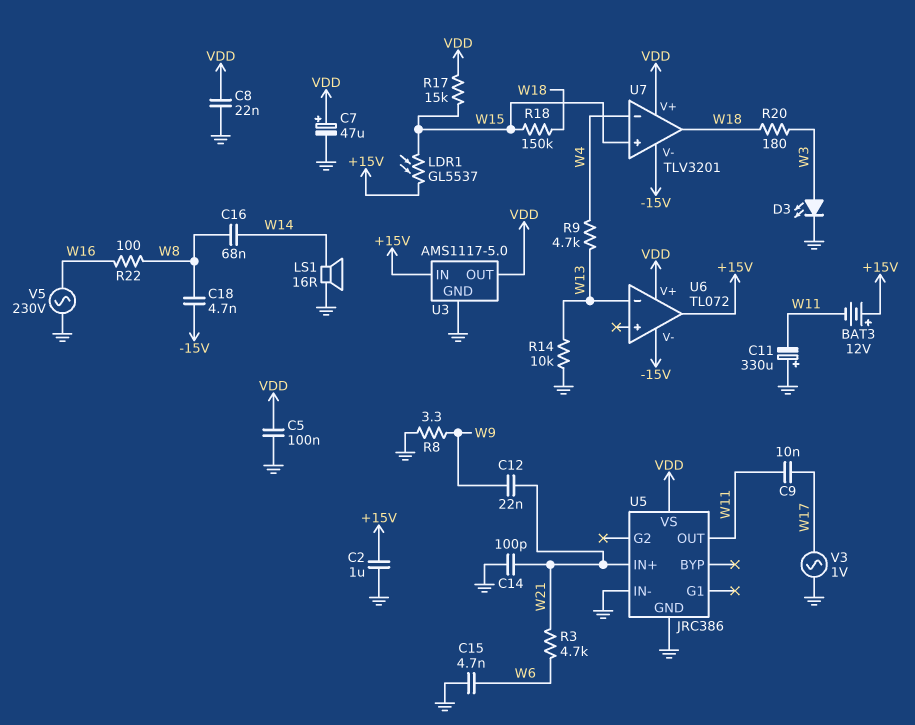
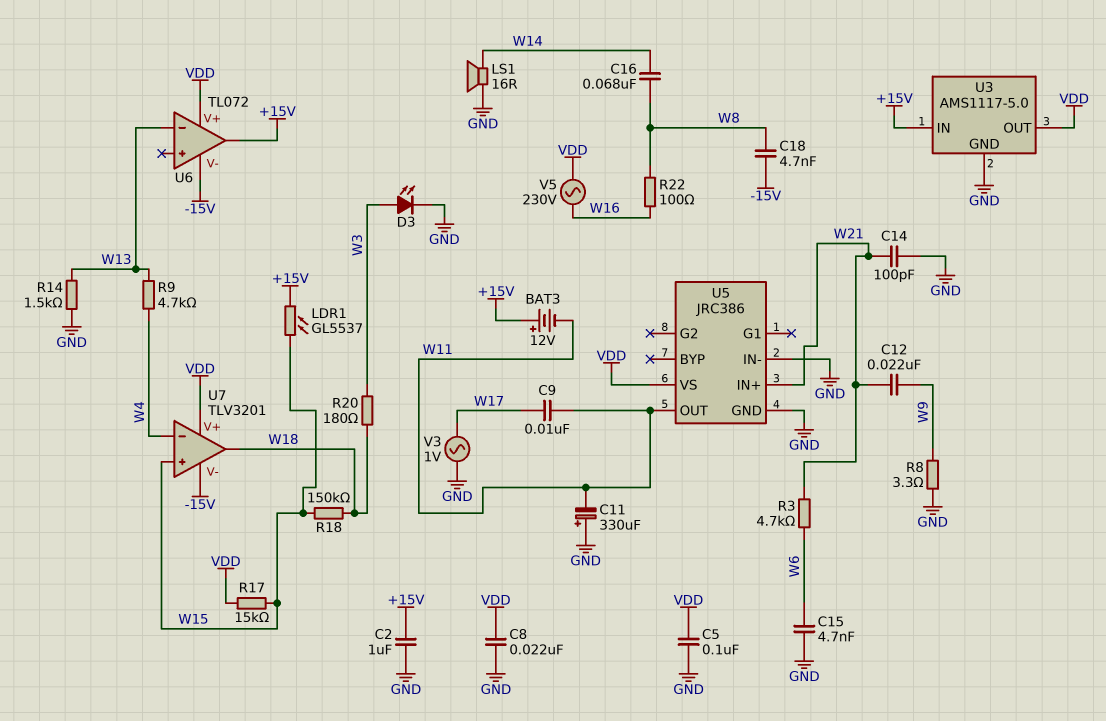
C7: 47uF (plus VDD, minus GND) -> none
R14: 10k (GND, W13) -> 1.5k (GND, W13)
V5: AC 230V (GND, W16) -> AC 230V (VDD, W16)

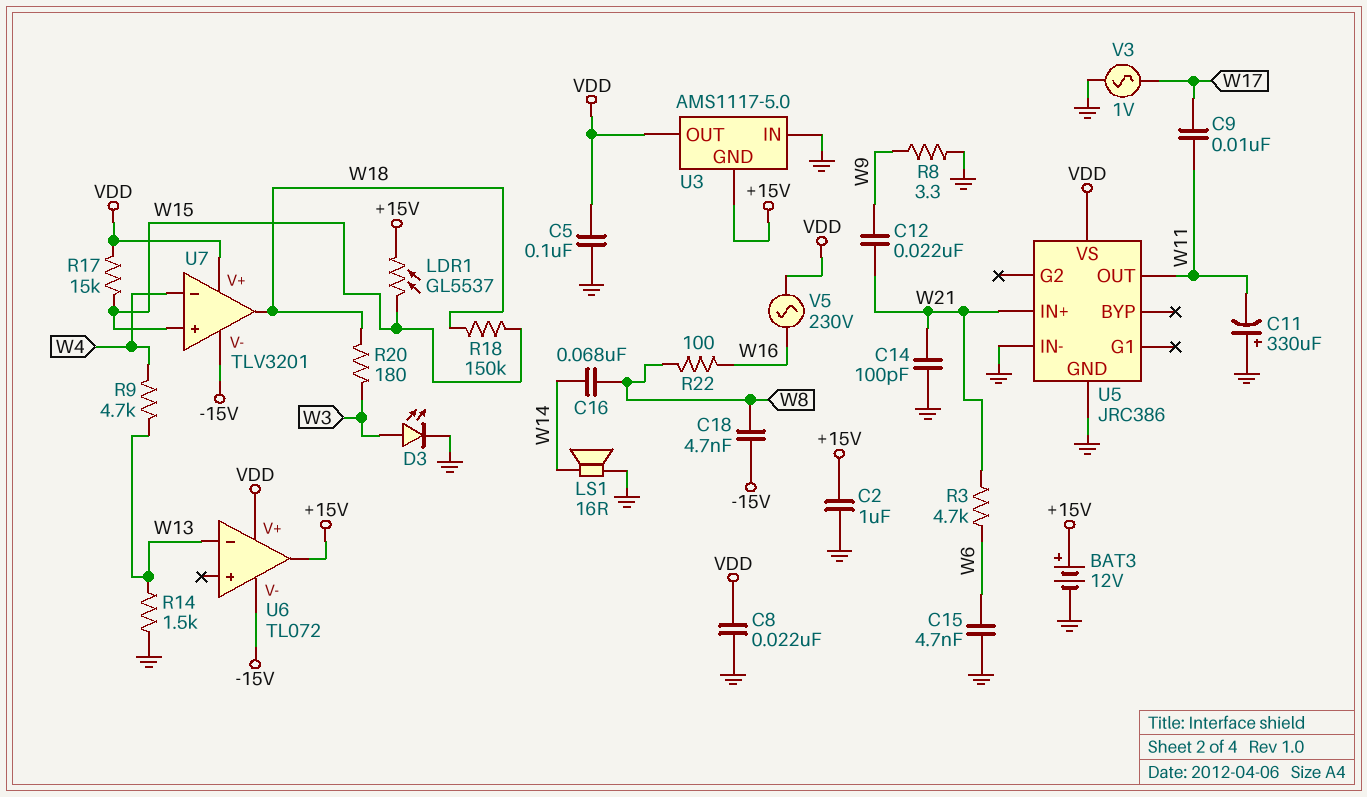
BAT3: 12V (plus +15V, minus W11) -> 12V (plus +15V, minus GND)
U3 pin GND: GND -> +15V
U3 pin IN: +15V -> GND

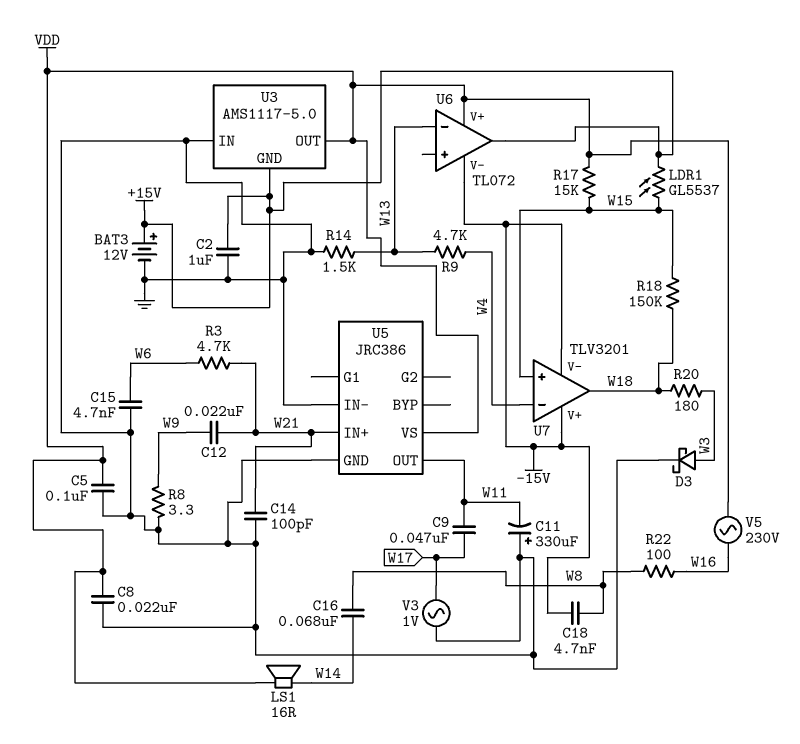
C9: 10nF (W11, W17) -> 47nF (W11, W17)
D3: LED (A W3, K GND) -> schottky (A W3, K GND)
LS1: speaker 16R (GND, W14) -> speaker 16R (VDD, W14)
U7 pin V+: VDD -> -15V

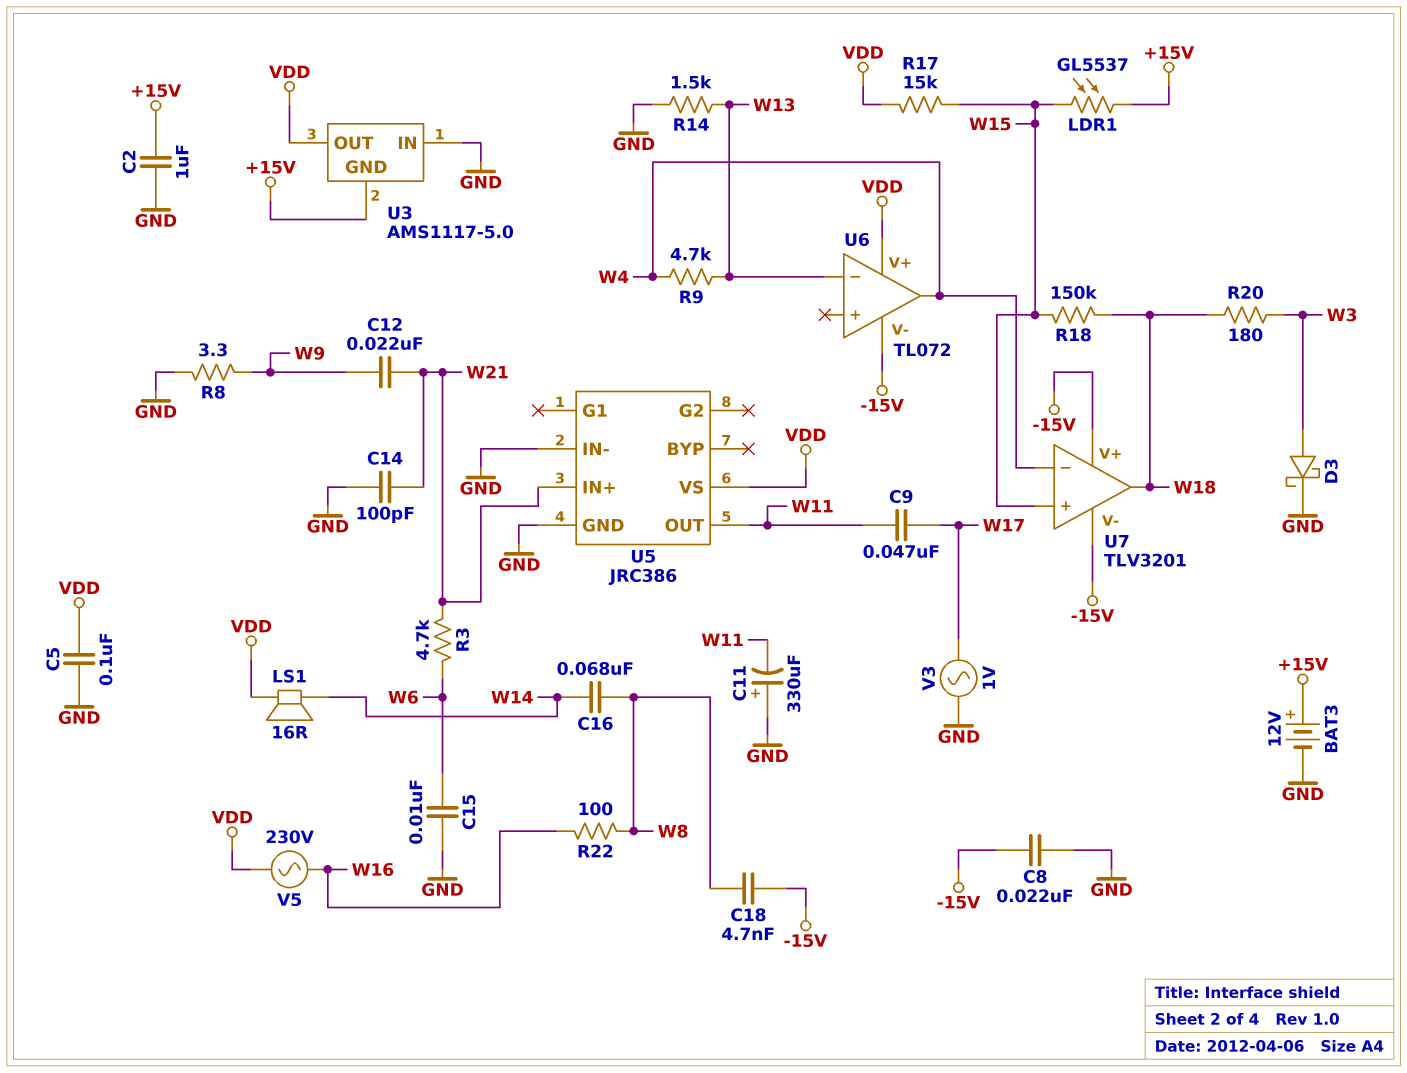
C8: 22nF (GND, VDD) -> 22nF (-15V, GND)
C15: 4.7nF (GND, W6) -> 10nF (GND, W6)
U6 pin out: +15V -> W4

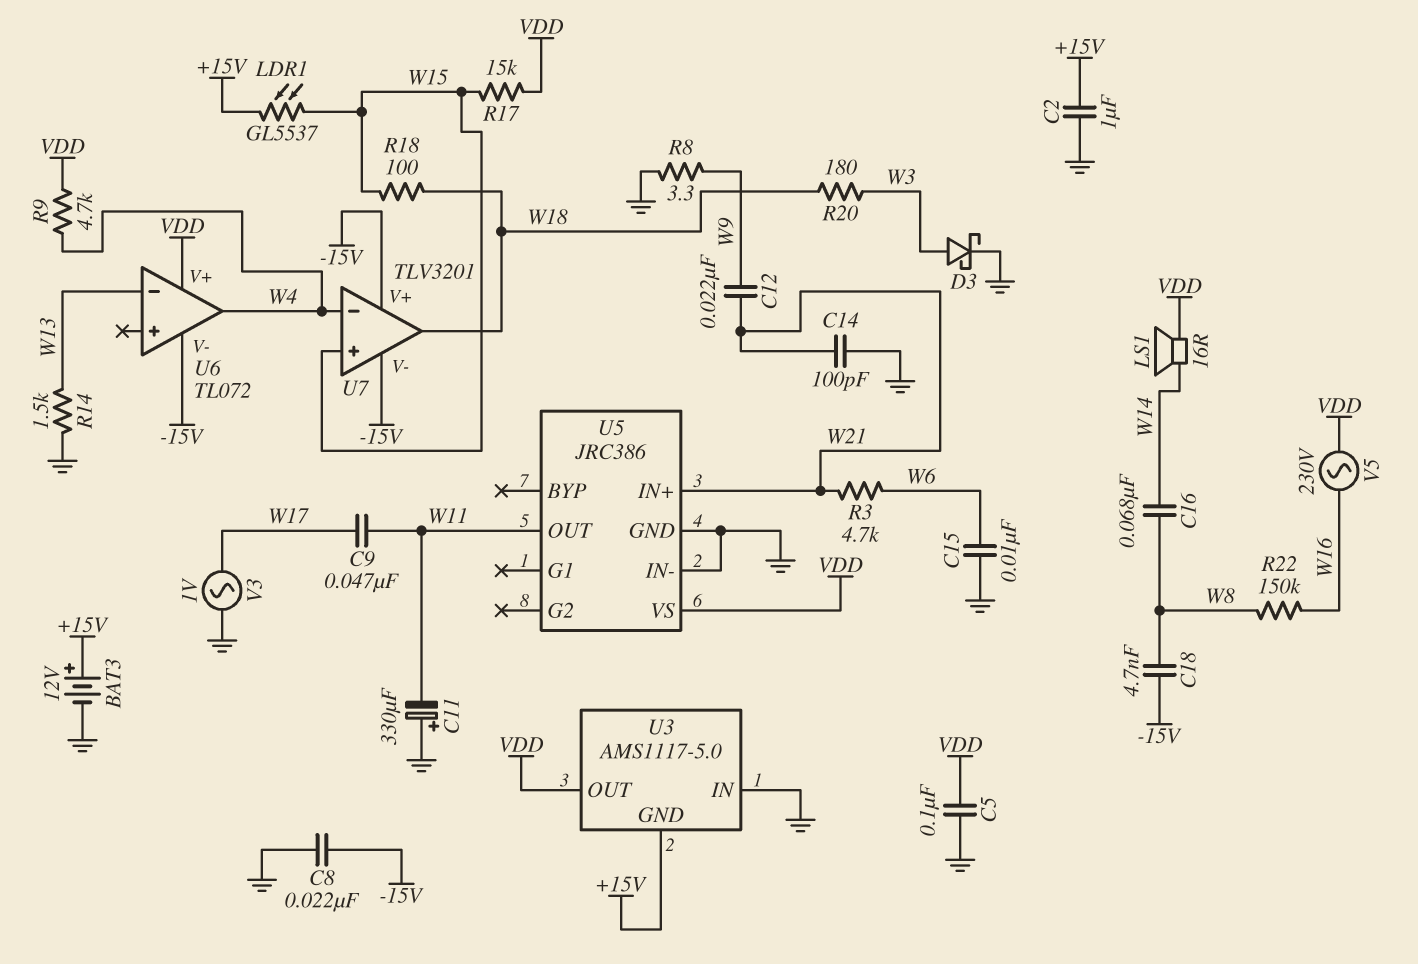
R9: 4.7k (W4, W13) -> 4.7k (VDD, W4)
R18: 150k (W15, W18) -> 100 (W15, W18)
R22: 100 (W8, W16) -> 150k (W8, W16)

